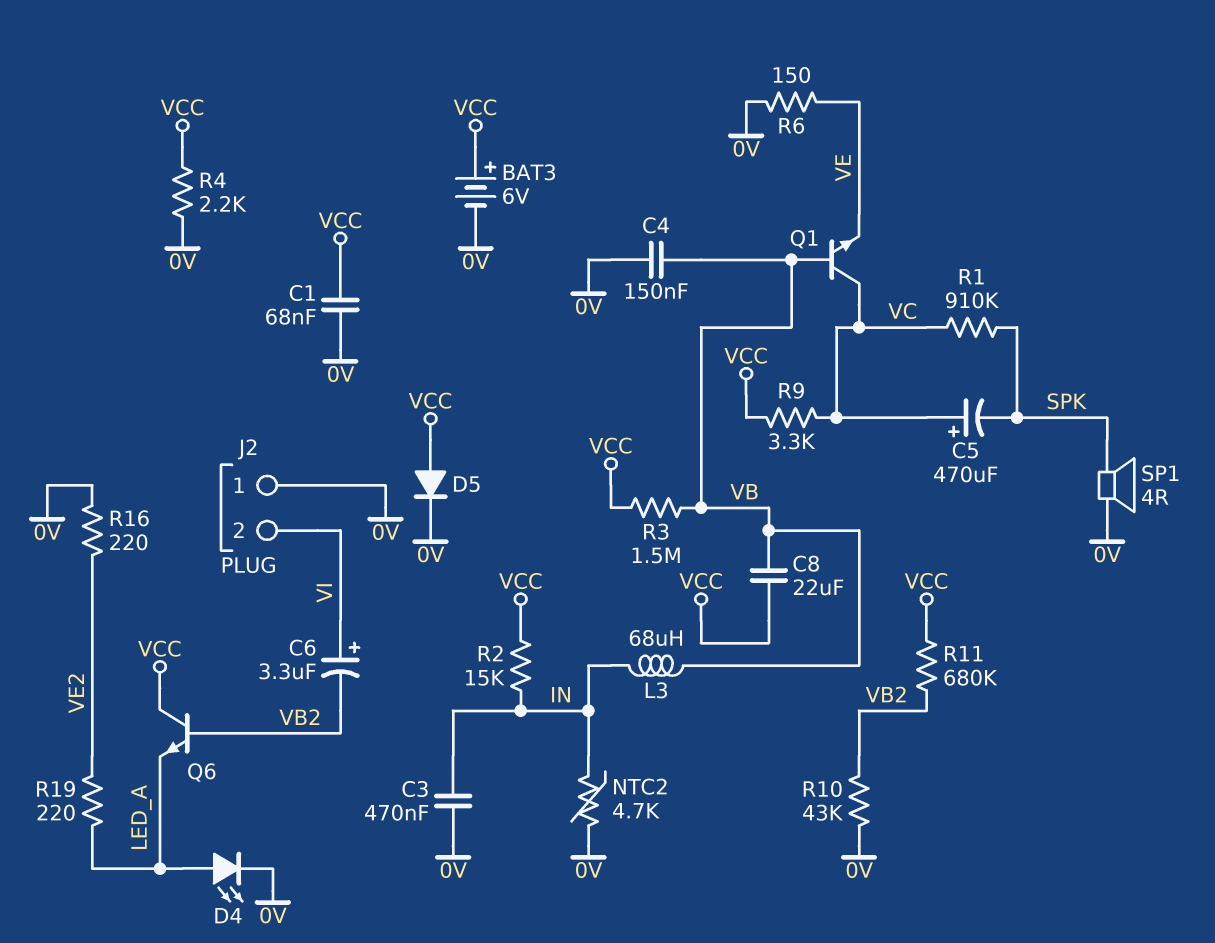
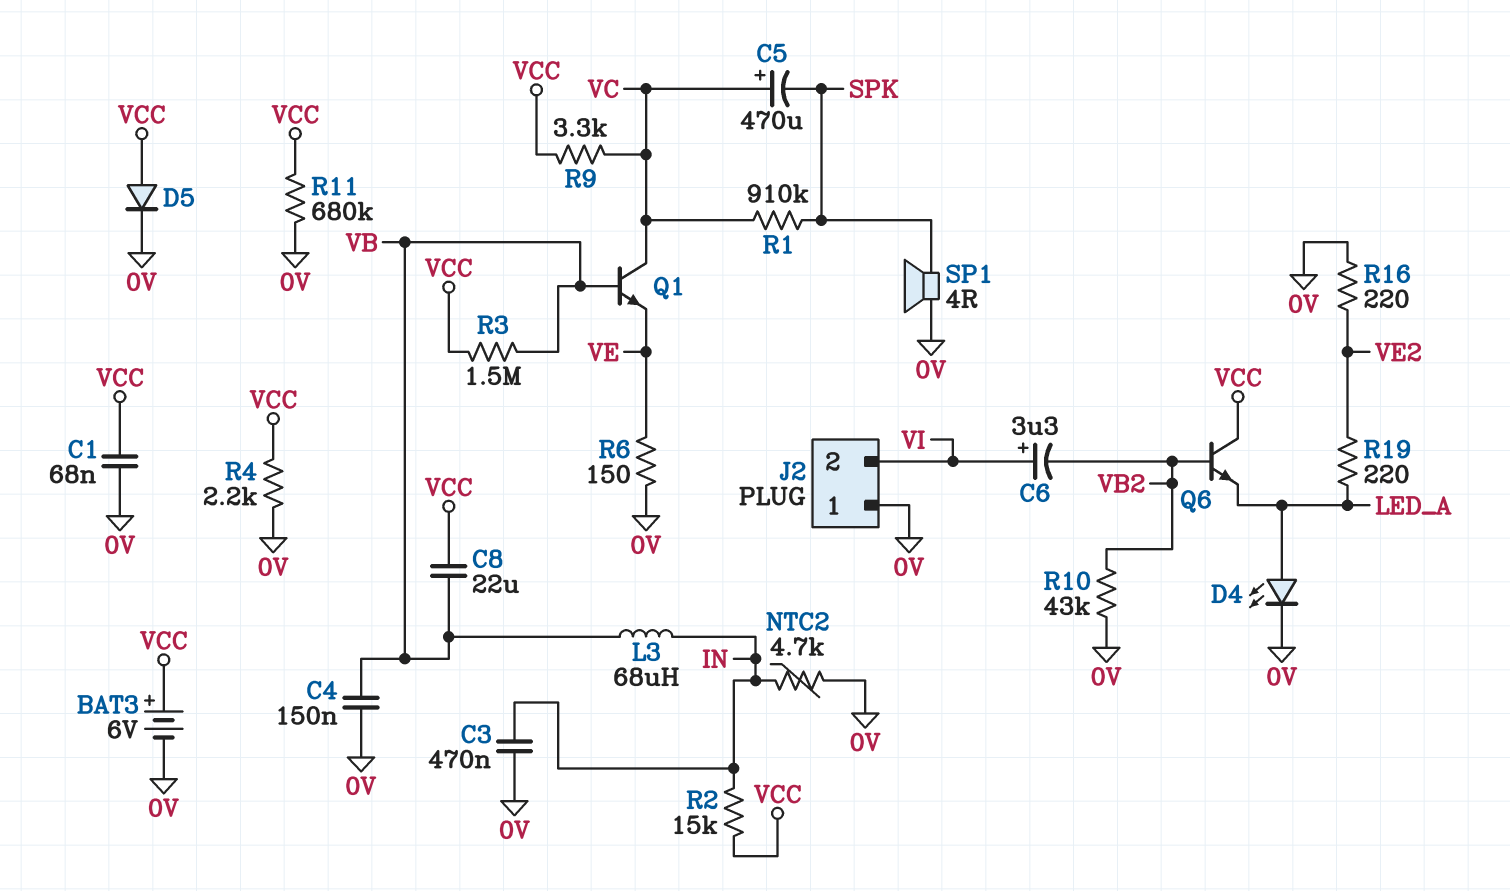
R11: 680k (VB2, VCC) -> 680k (0V, VCC)

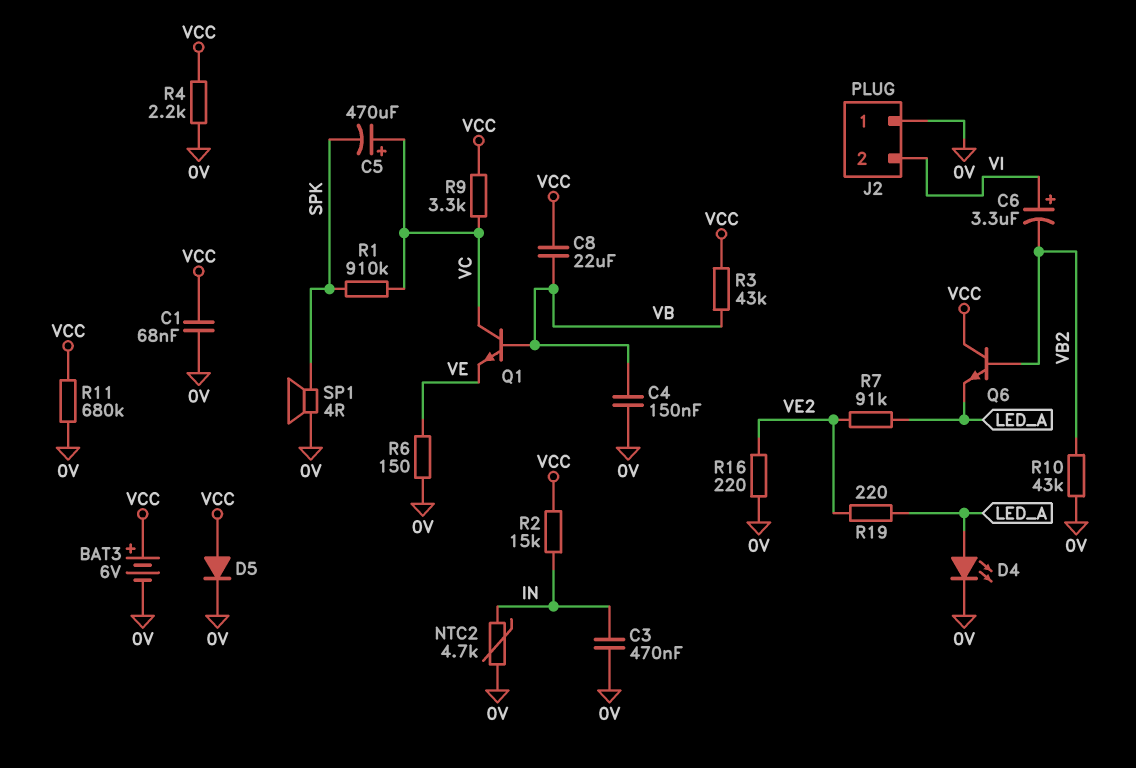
L3: 68uH (IN, VB) -> none
R3: 1.5M (VB, VCC) -> 43k (VB, VCC)
R7: none -> 91k (LED_A, VE2)

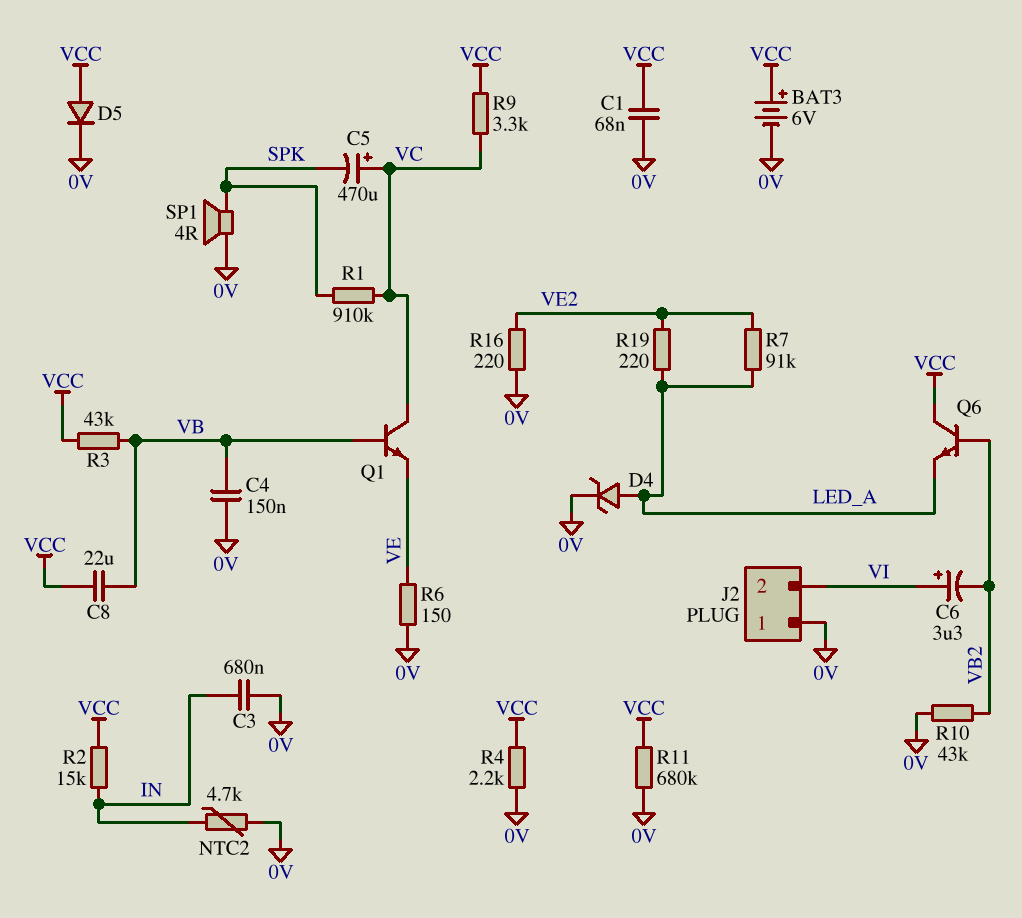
C3: 470nF (0V, IN) -> 680nF (0V, IN)
D4: LED (A LED_A, K 0V) -> zener (A LED_A, K 0V)

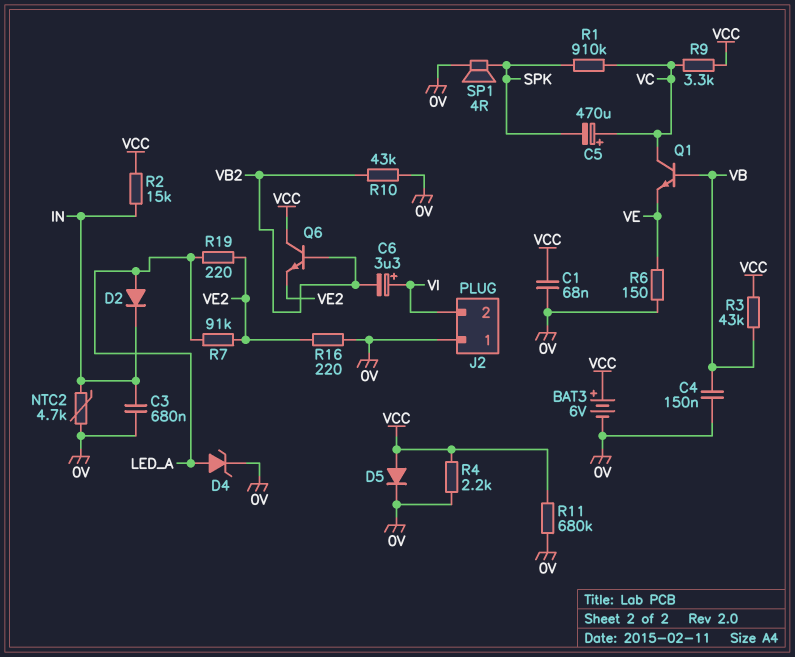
C8: 22uF (VB, VCC) -> none
D2: none -> diode (A LED_A, K IN)
Q6: NPN (B VB2, C VCC, E LED_A) -> NPN (B VB2, C VCC, E VE2)

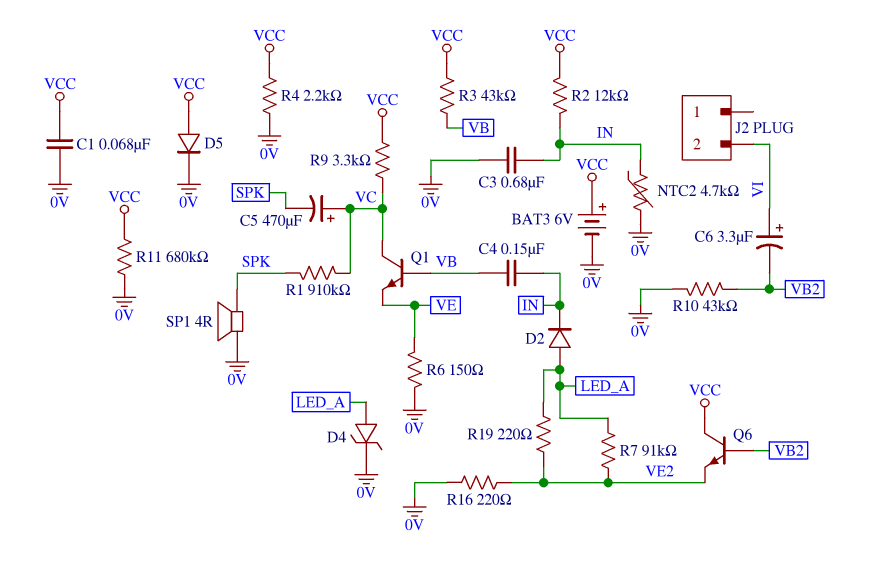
C4: 150nF (0V, VB) -> 150nF (IN, VB)
J2 pin 1: 0V -> none
R2: 15k (IN, VCC) -> 12k (IN, VCC)

